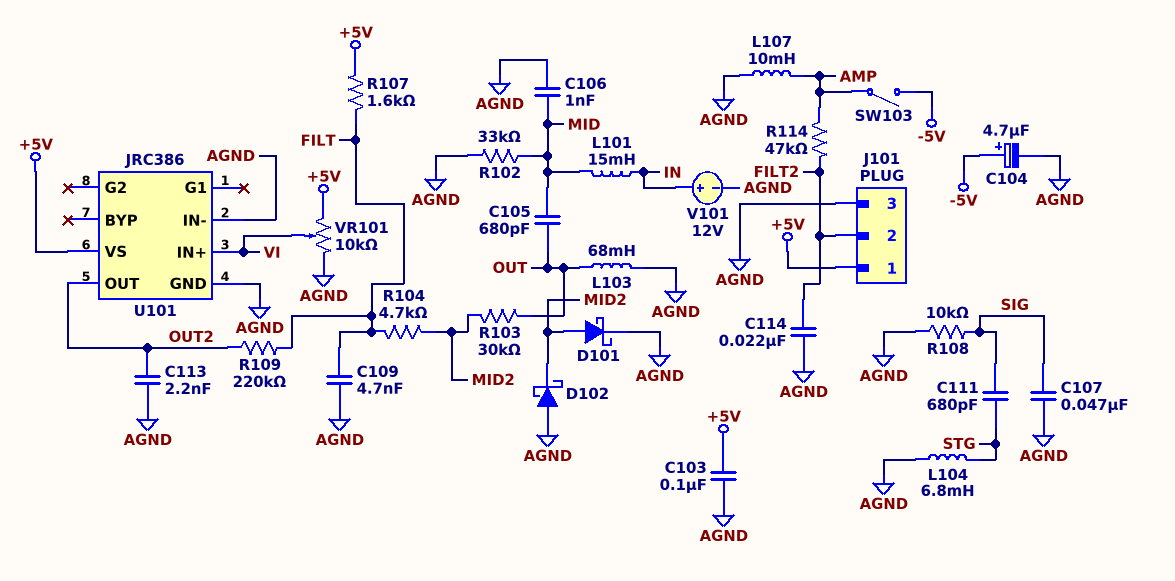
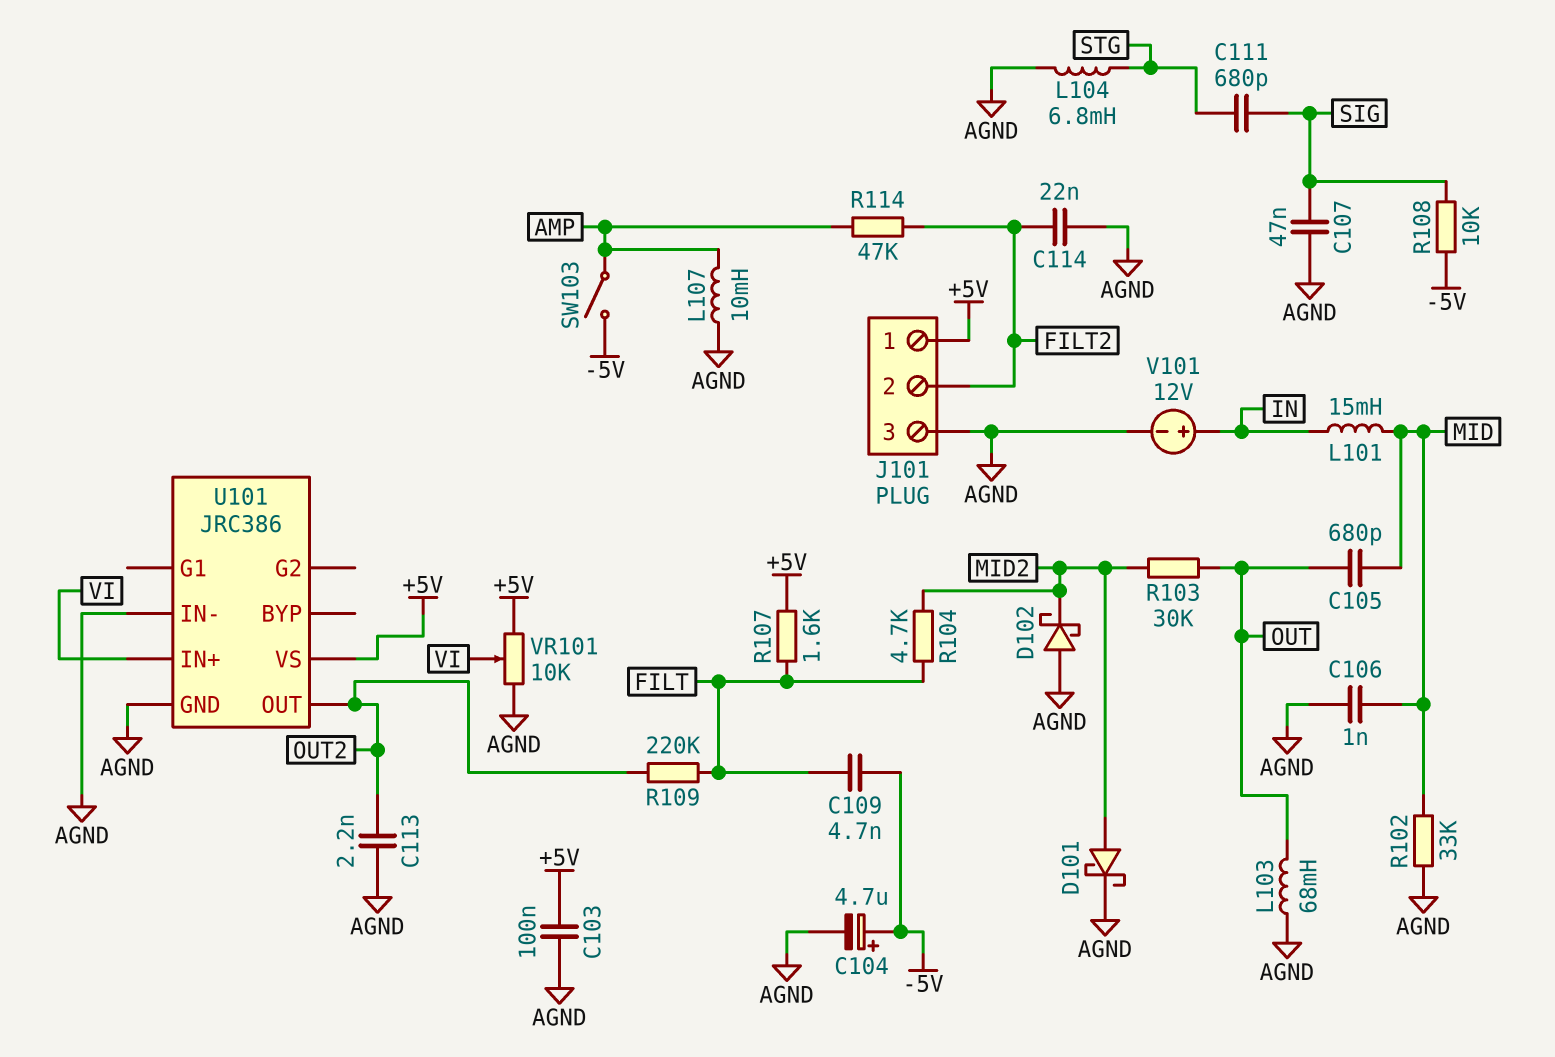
C109: 4.7nF (AGND, FILT) -> 4.7nF (-5V, FILT)
R108: 10k (AGND, SIG) -> 10k (-5V, SIG)

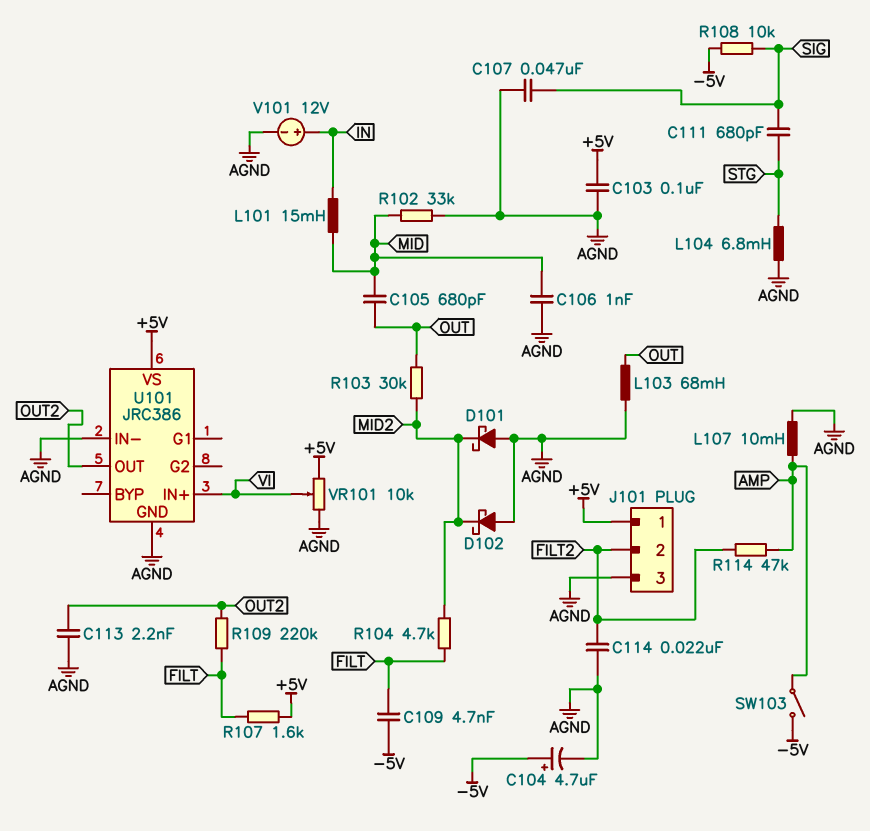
D101: schottky (A MID2, K AGND) -> schottky (A AGND, K MID2)

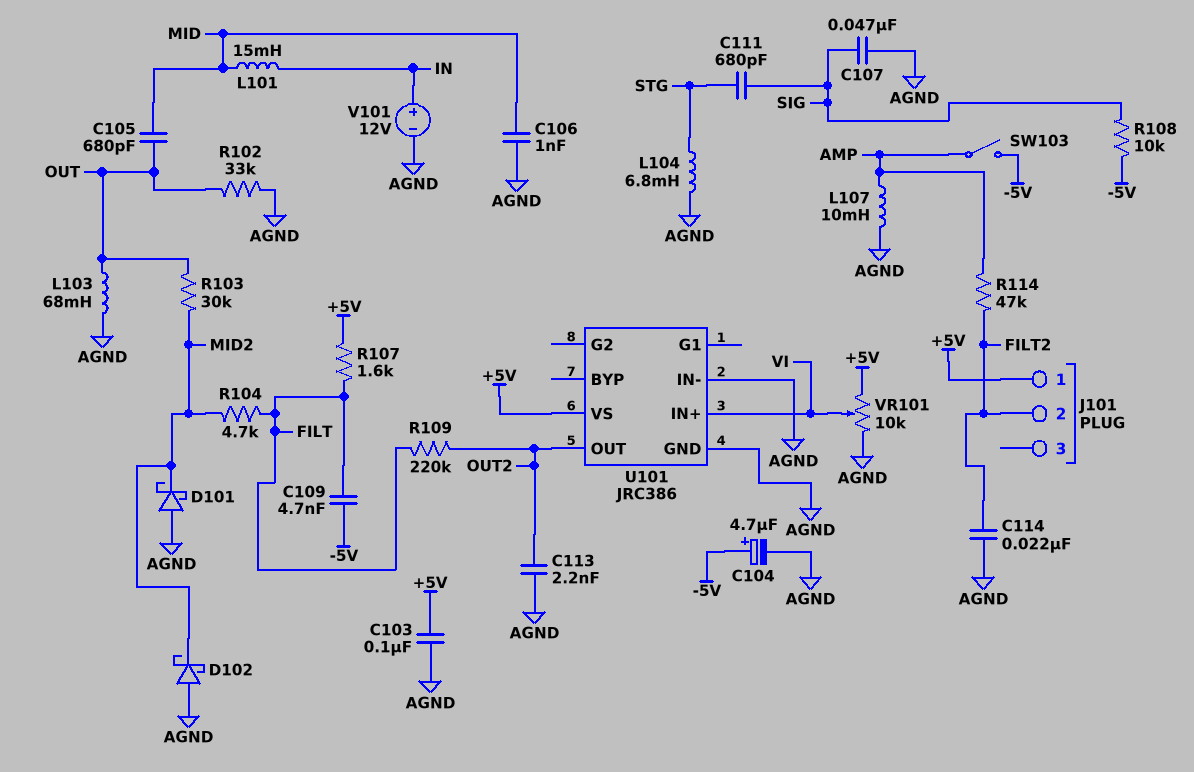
J101 pin 3: AGND -> none
R102: 33k (AGND, MID) -> 33k (AGND, OUT)

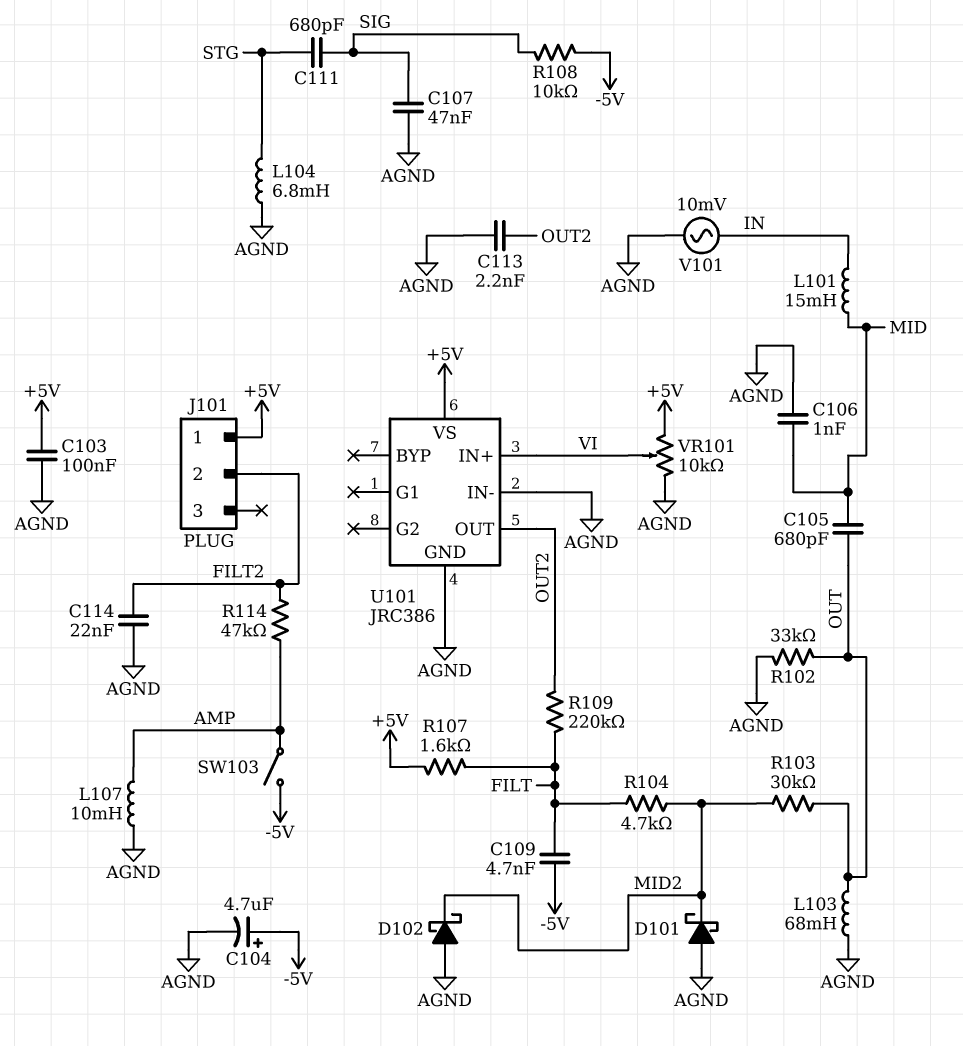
V101: 12V (plus IN, minus AGND) -> AC 10mV (AGND, IN)

